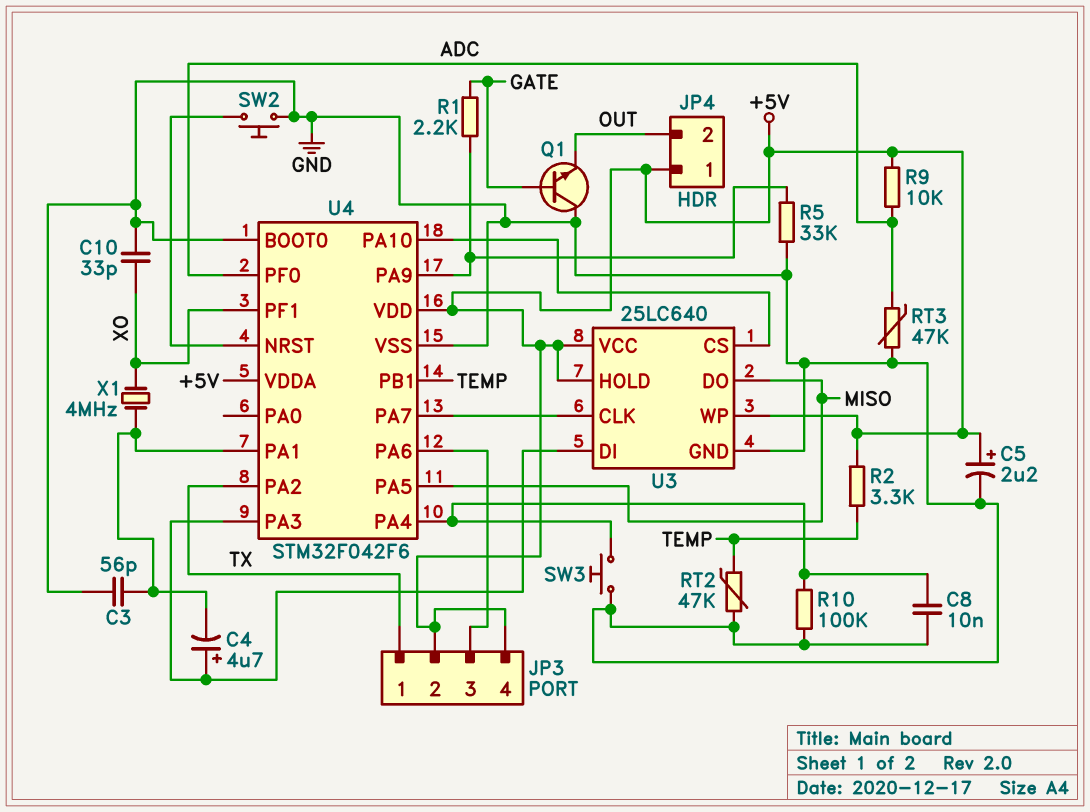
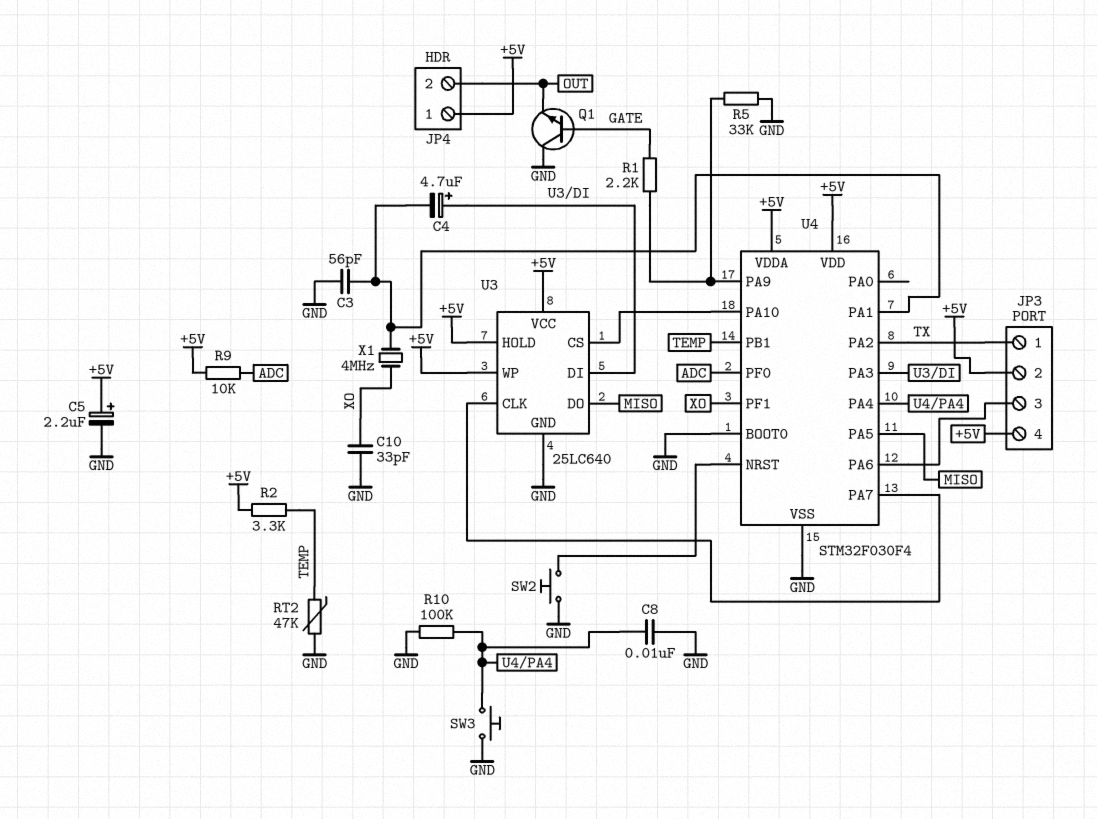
RT3: 47k (ADC, GND) -> none
U4: STM32F042F6 -> STM32F030F4

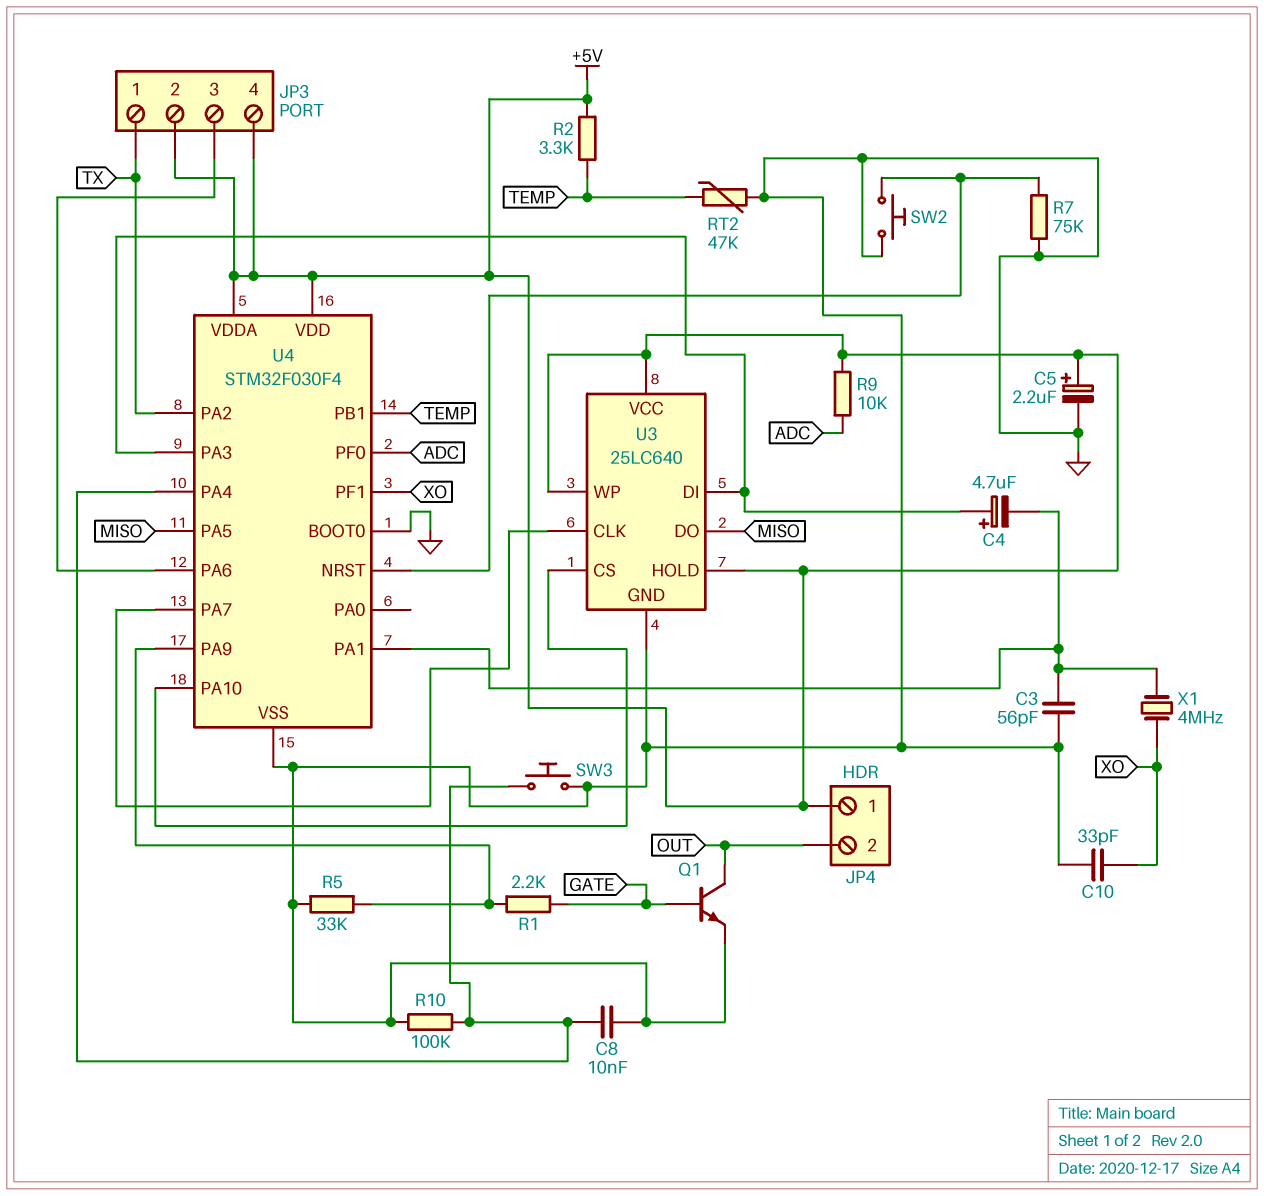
Q1: NPN (B GATE, C GND, E OUT) -> NPN (B GATE, C OUT, E GND)
R7: none -> 75k (GND, U4/NRST)

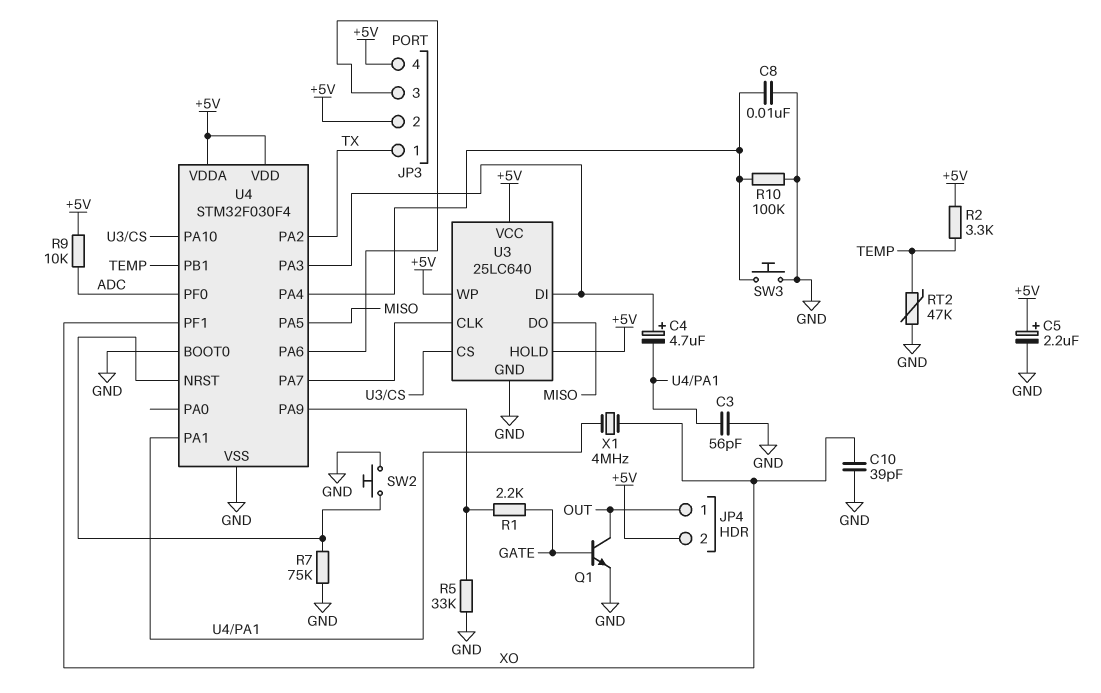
C10: 33pF (GND, XO) -> 39pF (GND, XO)
JP4 pin 1: +5V -> OUT
JP4 pin 2: OUT -> +5V

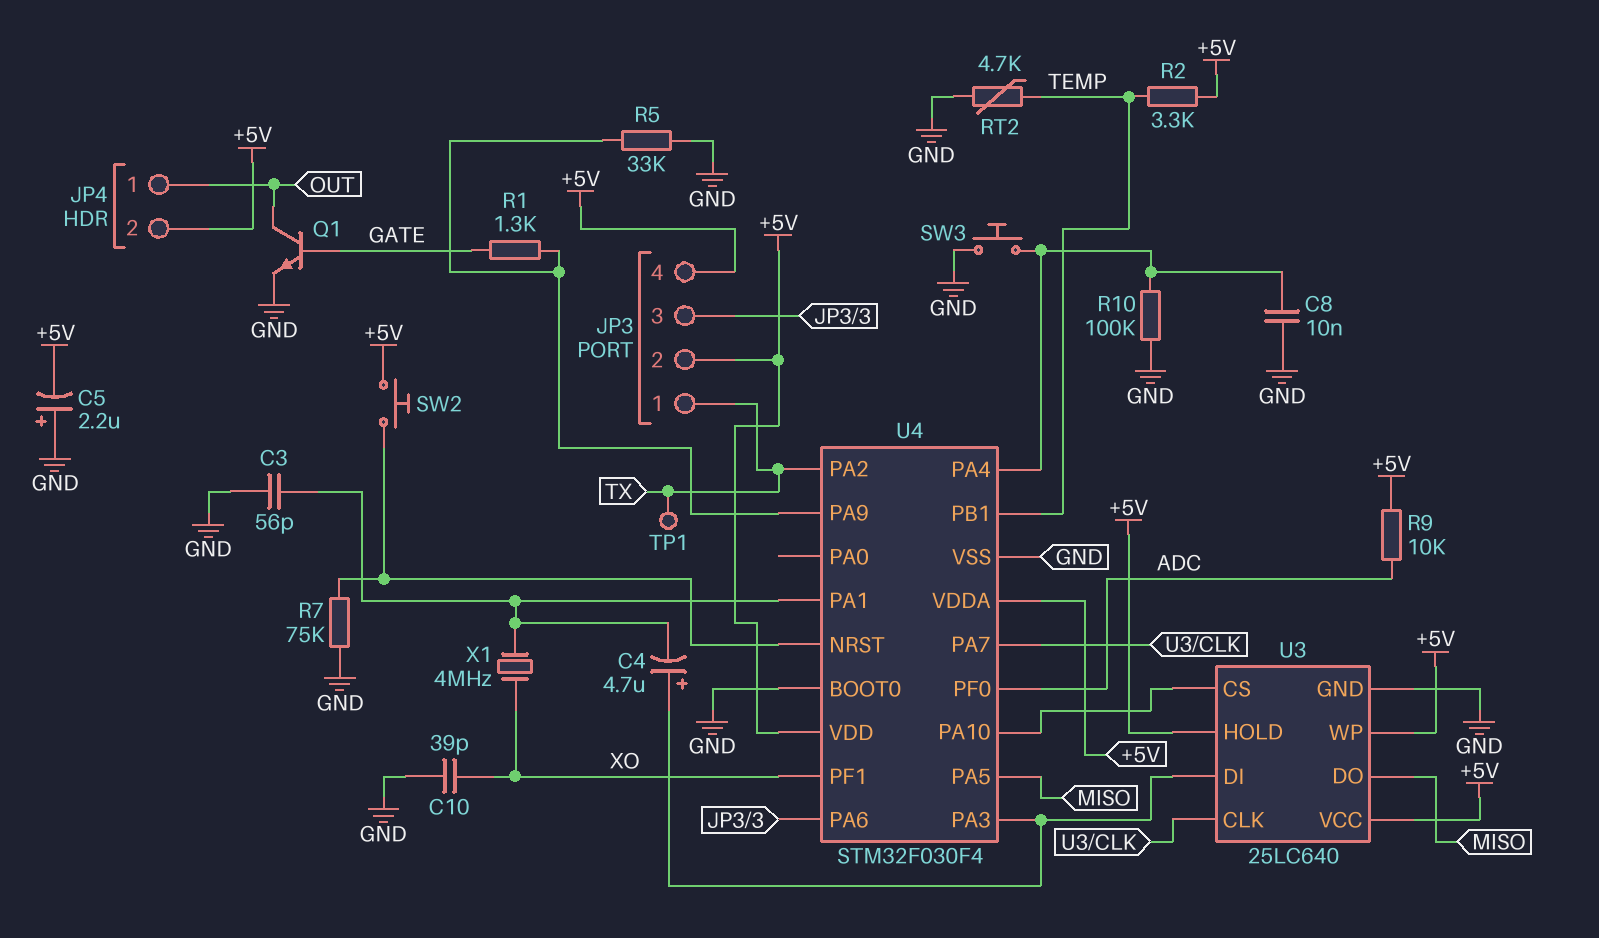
C5: 2.2uF (plus +5V, minus GND) -> 2.2uF (plus GND, minus +5V)
R1: 2.2k (GATE, U4/PA9) -> 1.3k (GATE, U4/PA9)
RT2: 47k (GND, TEMP) -> 4.7k (GND, TEMP)
SW2: button (GND, U4/NRST) -> button (+5V, U4/NRST)
TP1: none -> test point (TX)

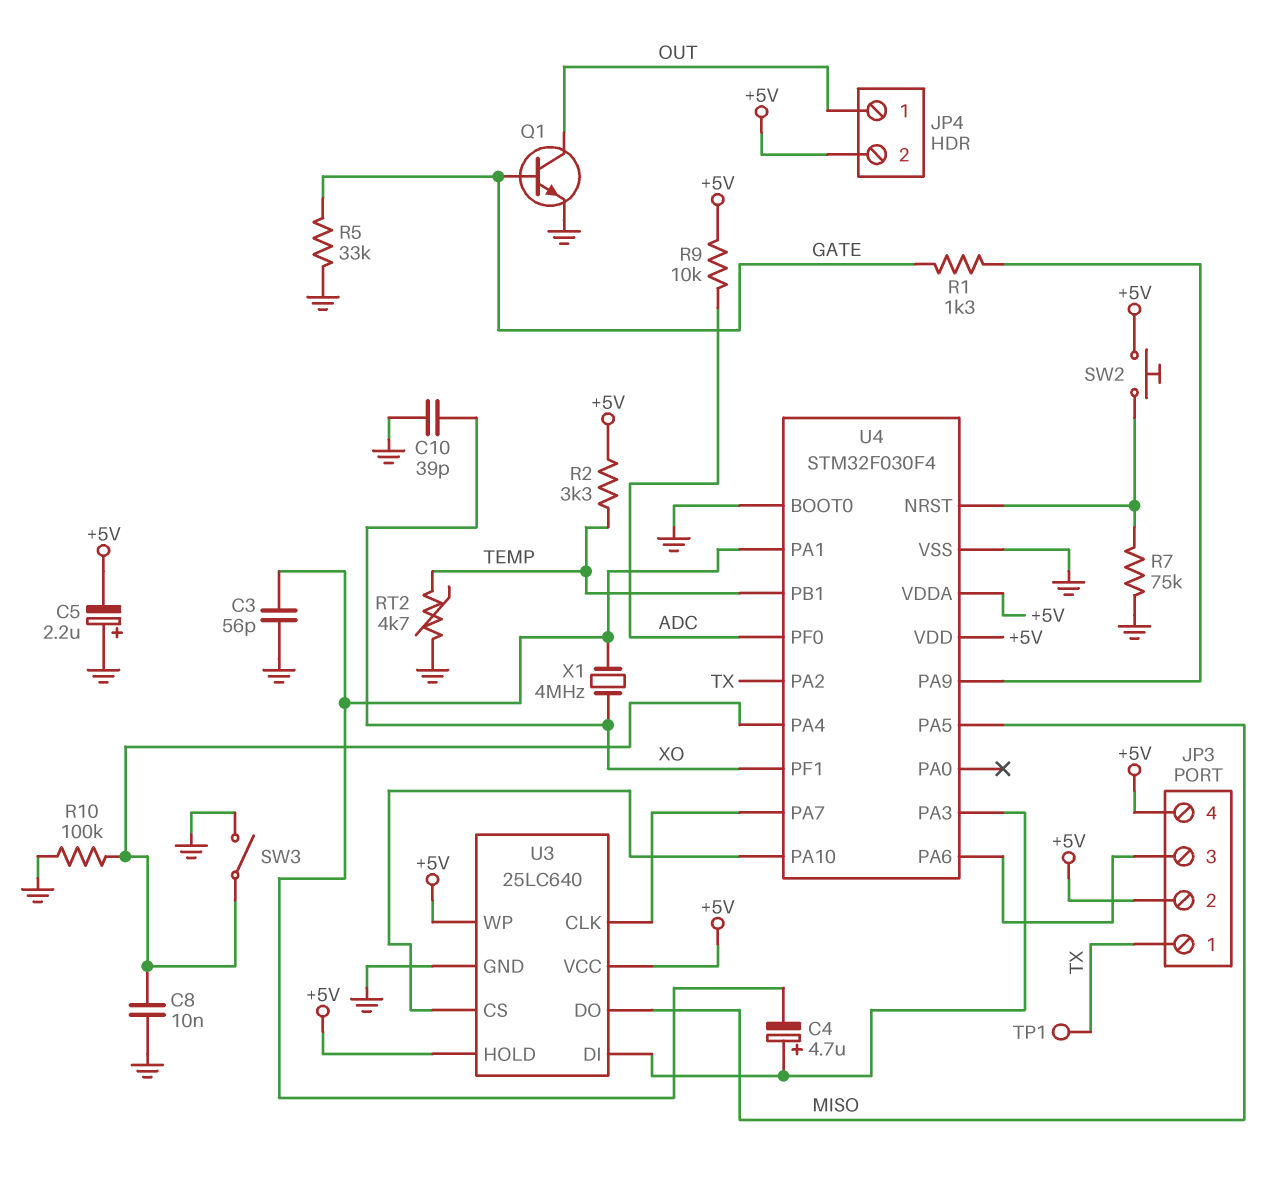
R5: 33k (GND, U4/PA9) -> 33k (GATE, GND)
SW3: button (GND, U4/PA4) -> switch (GND, U4/PA4)

